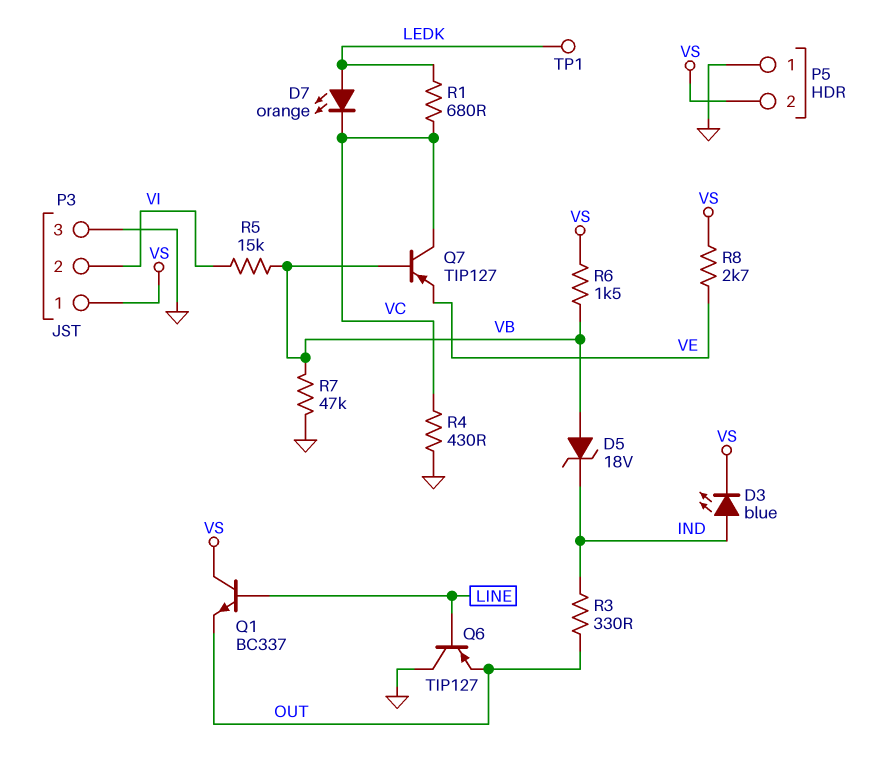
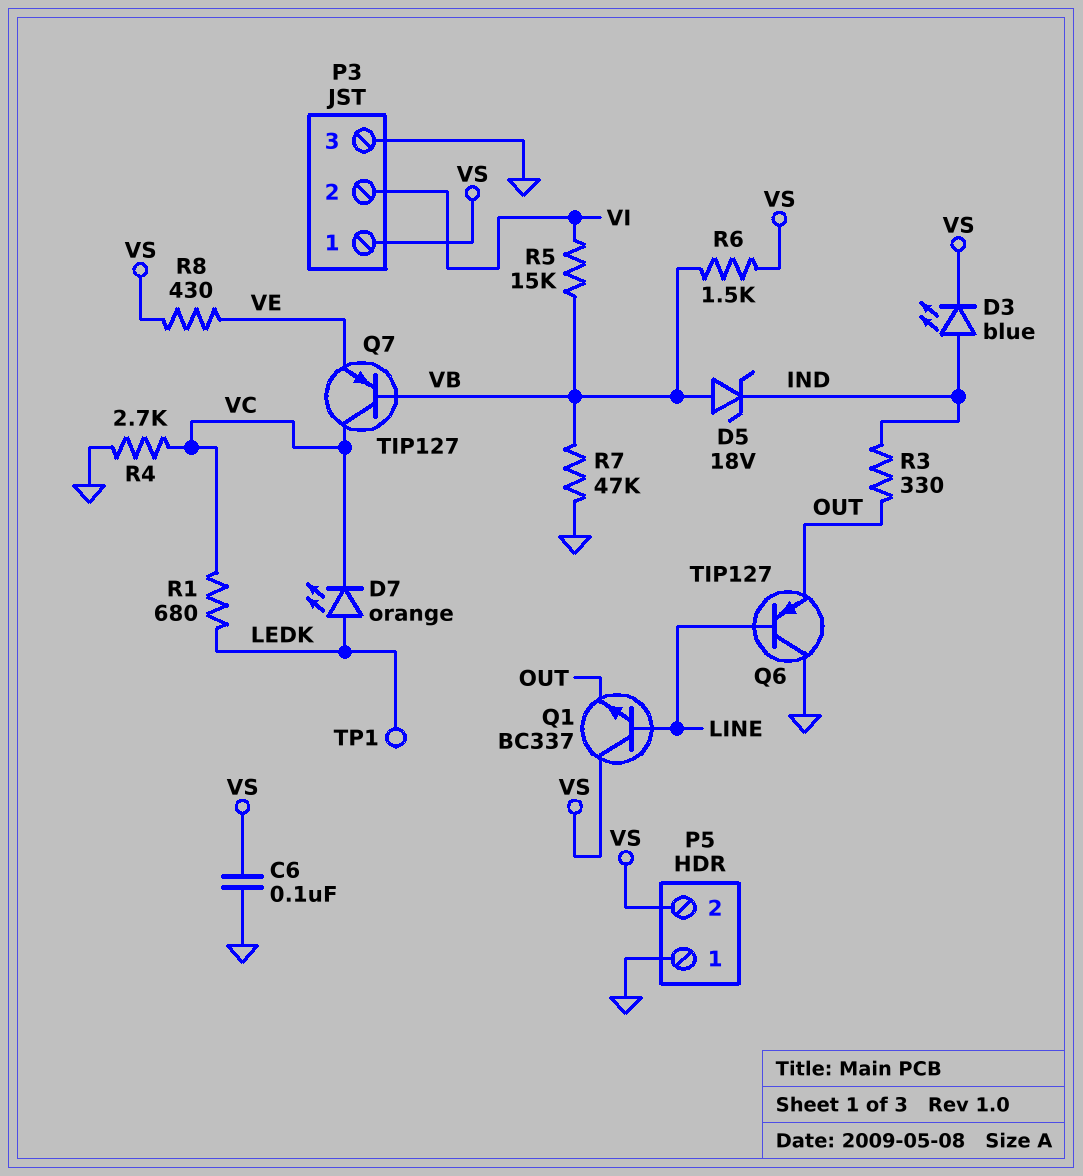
C6: none -> 100nF (GND, VS)
R4: 430 (GND, VC) -> 2.7k (GND, VC)
R8: 2.7k (VE, VS) -> 430 (VE, VS)

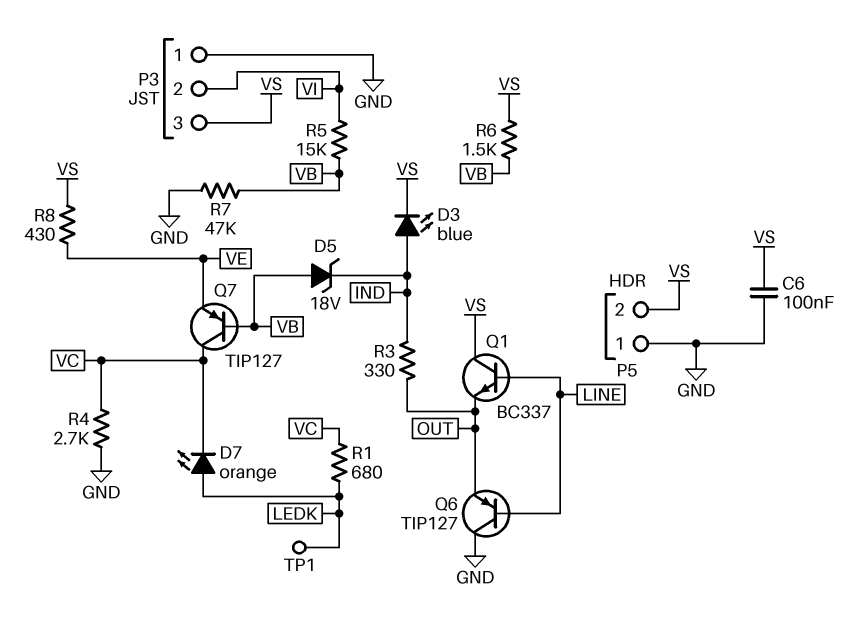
P3 pin 1: VS -> GND
P3 pin 3: GND -> VS

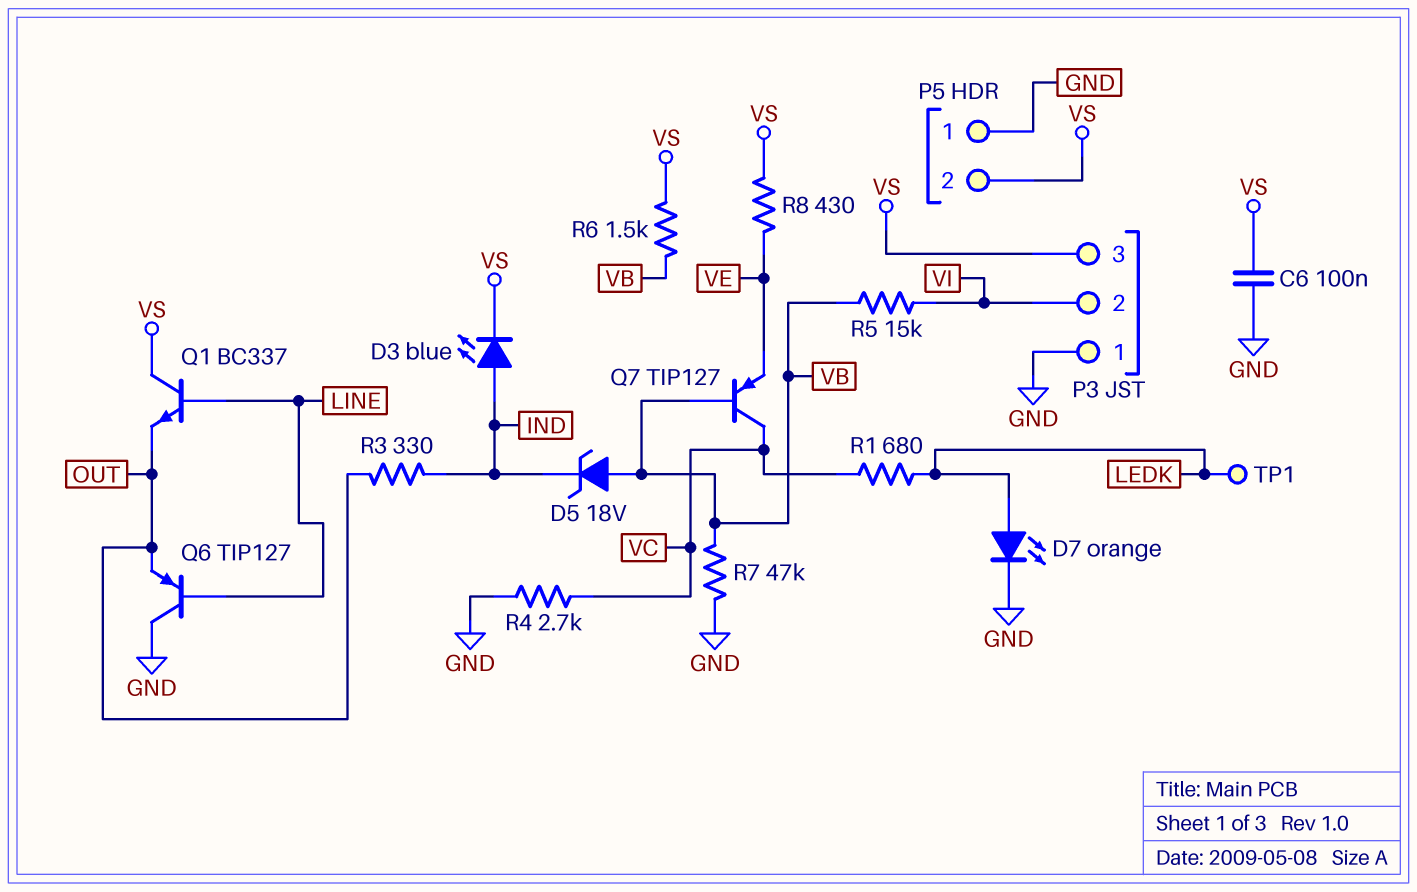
D7: LED orange (A LEDK, K VC) -> LED orange (A LEDK, K GND)

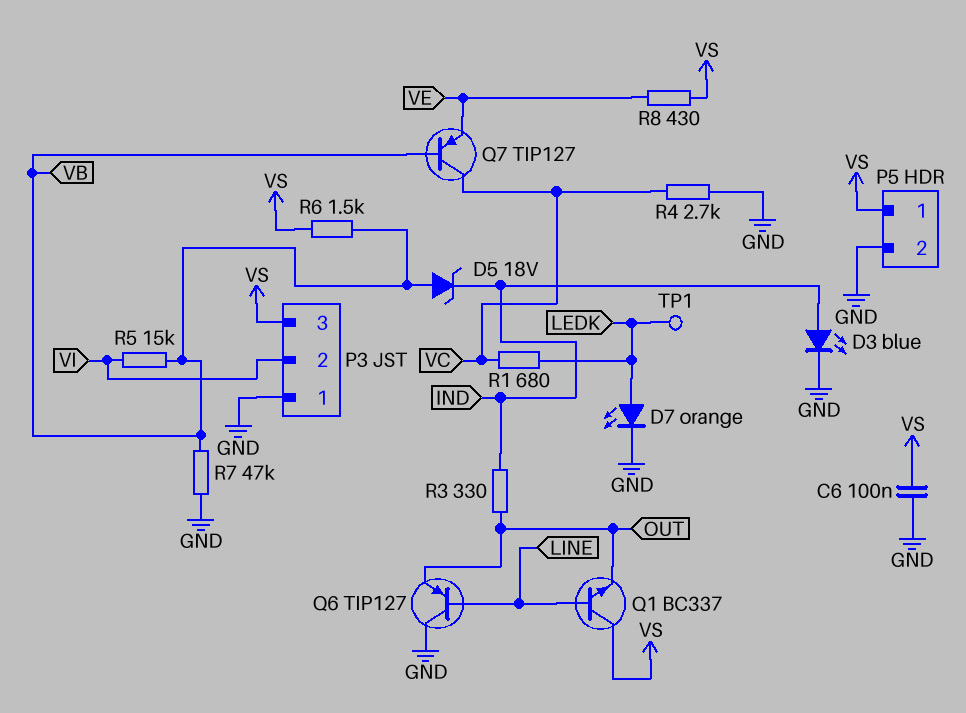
D3: LED blue (A IND, K VS) -> LED blue (A IND, K GND)
P5 pin 1: GND -> VS
P5 pin 2: VS -> GND

